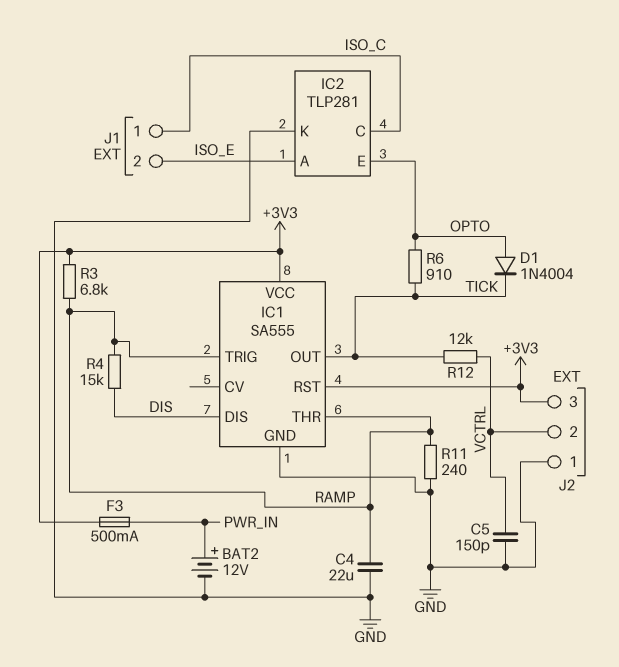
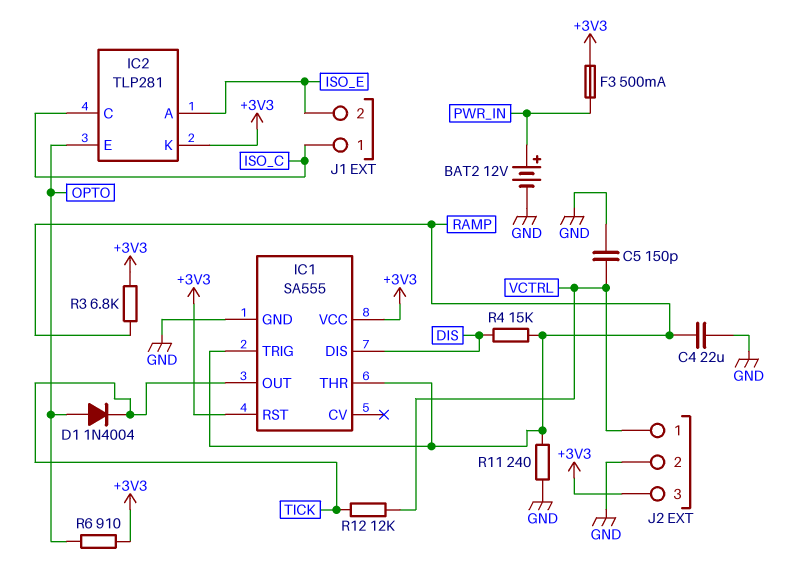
IC2 pin K: GND -> +3V3
J2 pin 1: GND -> VCTRL
J2 pin 2: VCTRL -> GND
R6: 910 (OPTO, TICK) -> 910 (+3V3, OPTO)

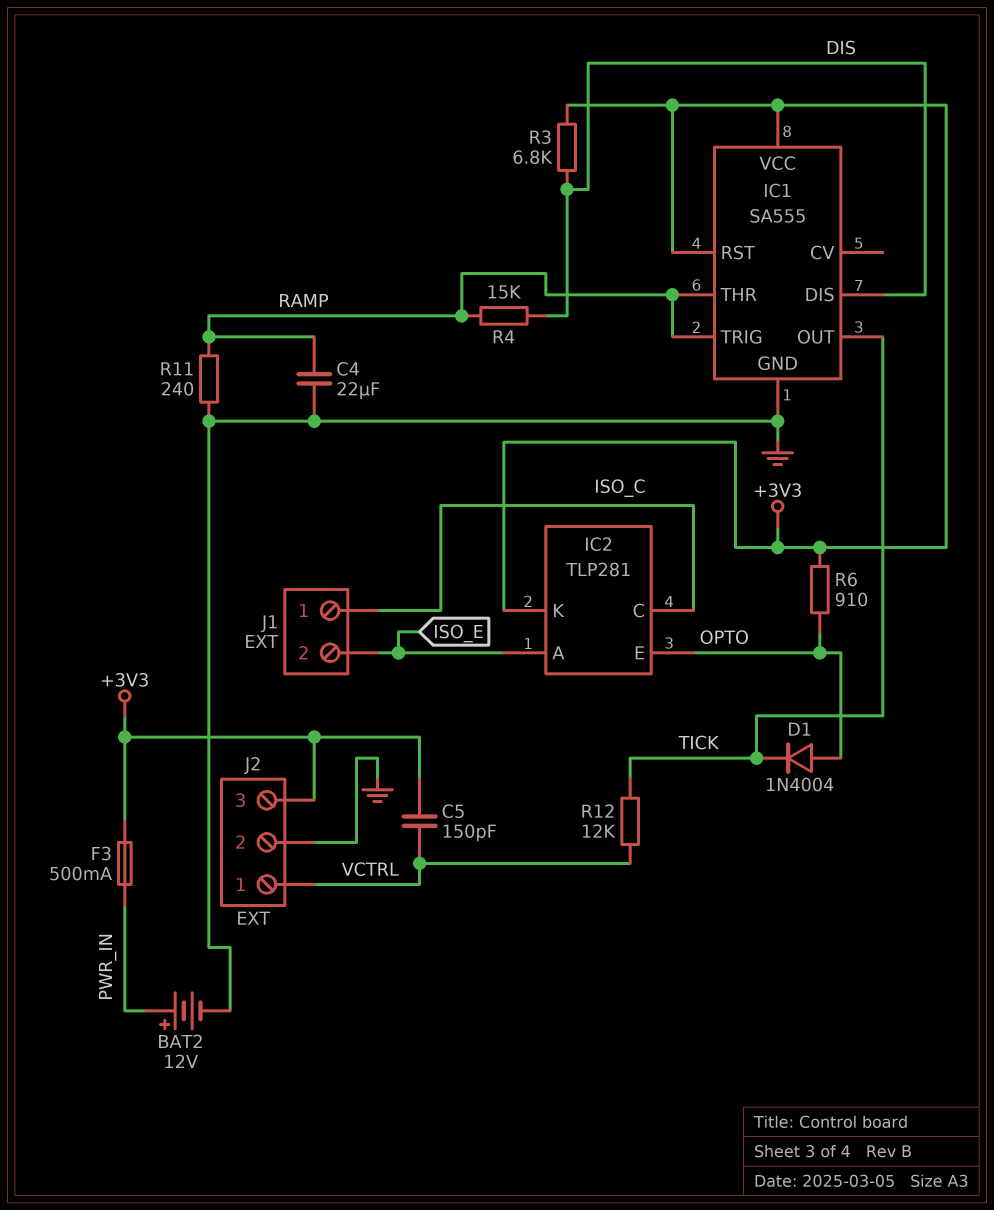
C5: 150pF (GND, VCTRL) -> 150pF (+3V3, VCTRL)
R3: 6.8k (+3V3, RAMP) -> 6.8k (+3V3, DIS)

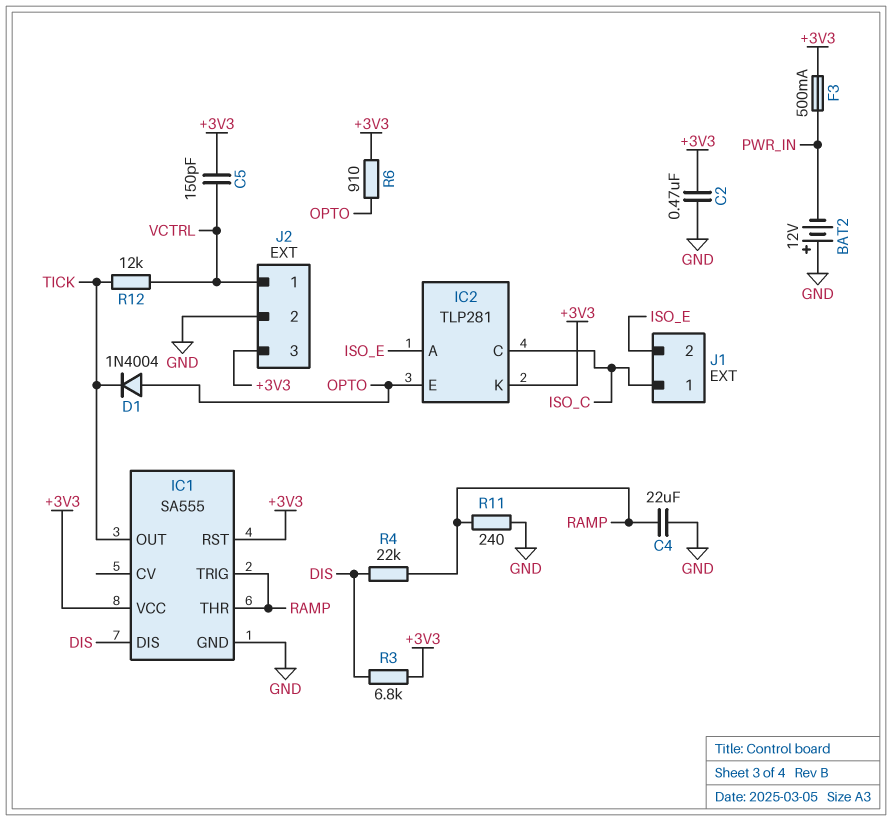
BAT2: 12V (plus PWR_IN, minus GND) -> 12V (plus GND, minus PWR_IN)
C2: none -> 470nF (+3V3, GND)
R4: 15k (DIS, RAMP) -> 22k (DIS, RAMP)

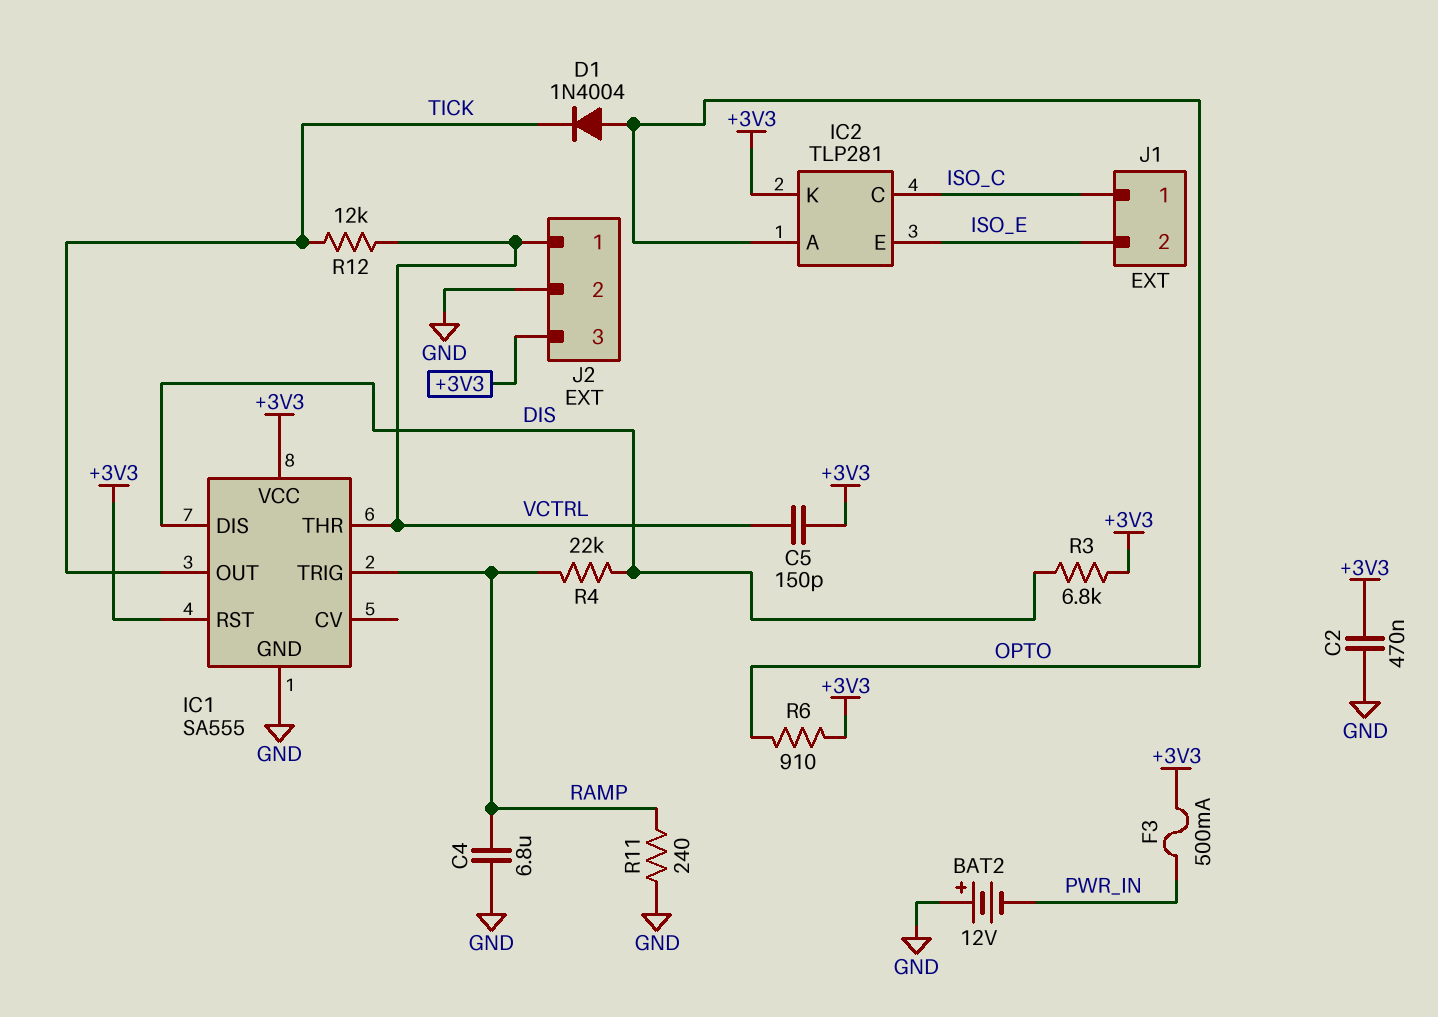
C4: 22uF (GND, RAMP) -> 6.8uF (GND, RAMP)
IC1 pin THR: RAMP -> VCTRL
IC2 pin A: ISO_E -> OPTO
IC2 pin E: OPTO -> ISO_E

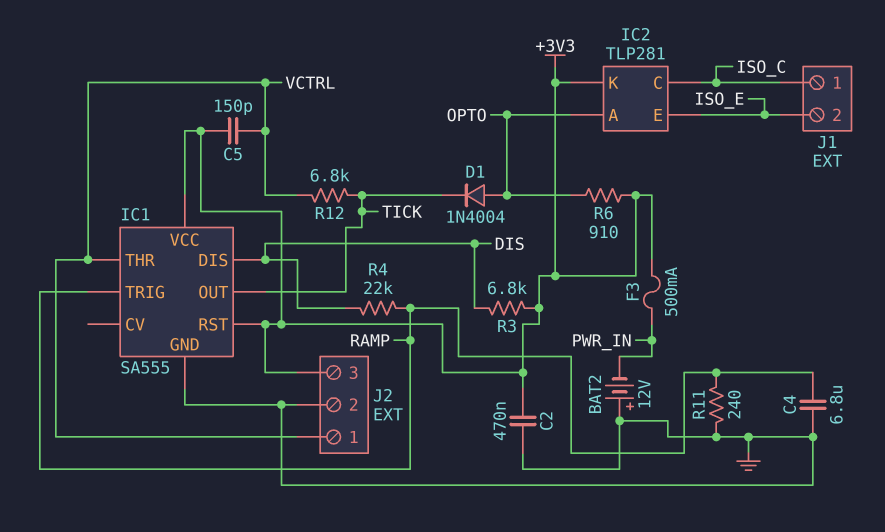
R12: 12k (TICK, VCTRL) -> 6.8k (TICK, VCTRL)

